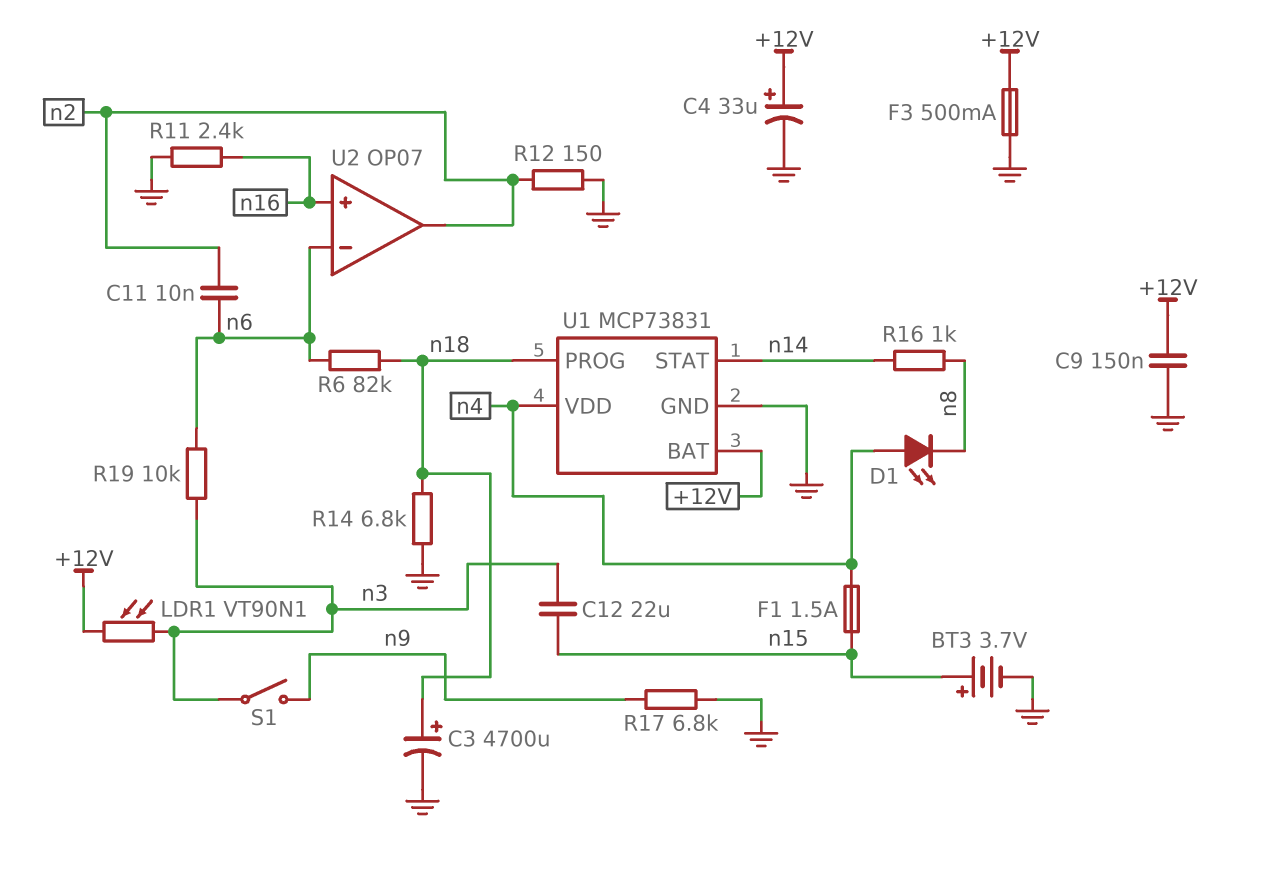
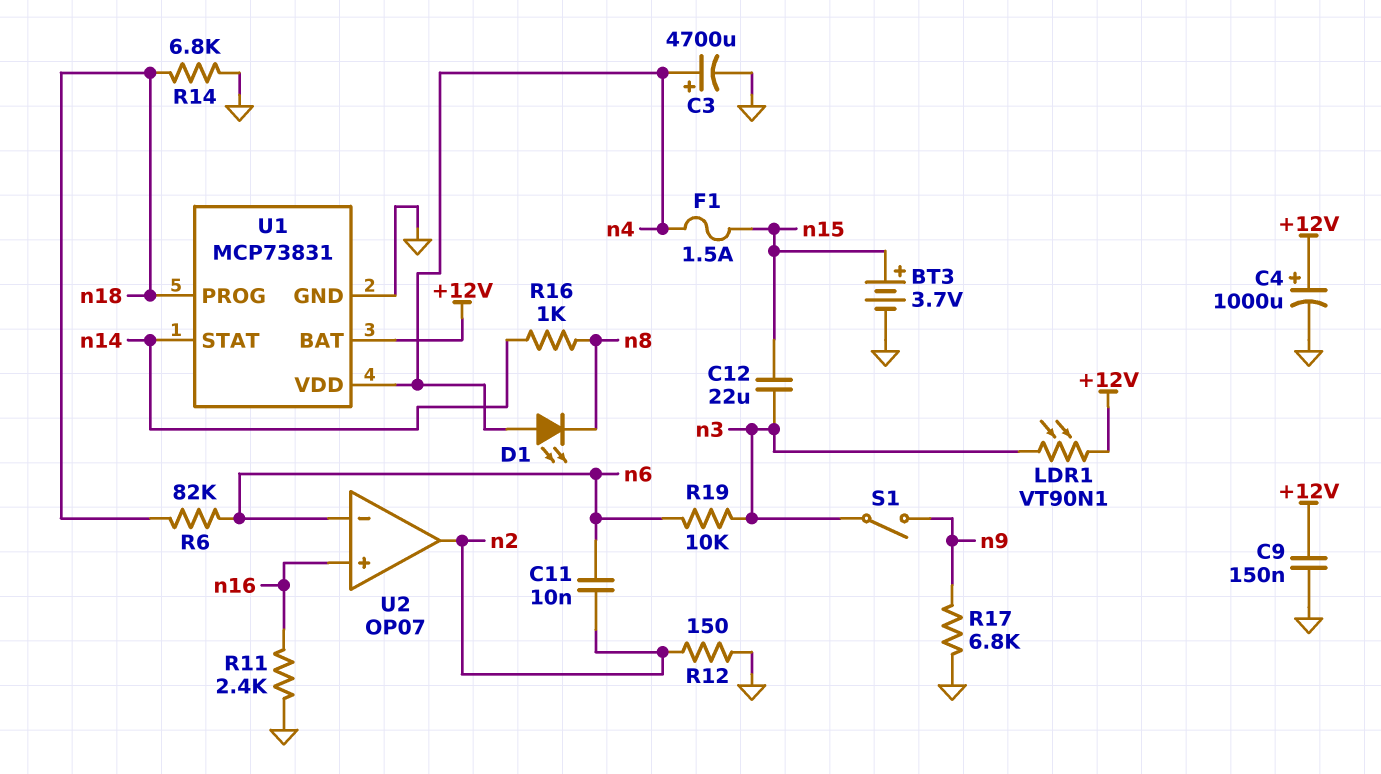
C3: 4700uF (plus n18, minus GND) -> 4700uF (plus n4, minus GND)
C4: 33uF (plus +12V, minus GND) -> 1000uF (plus +12V, minus GND)
F3: 500mA (+12V, GND) -> none

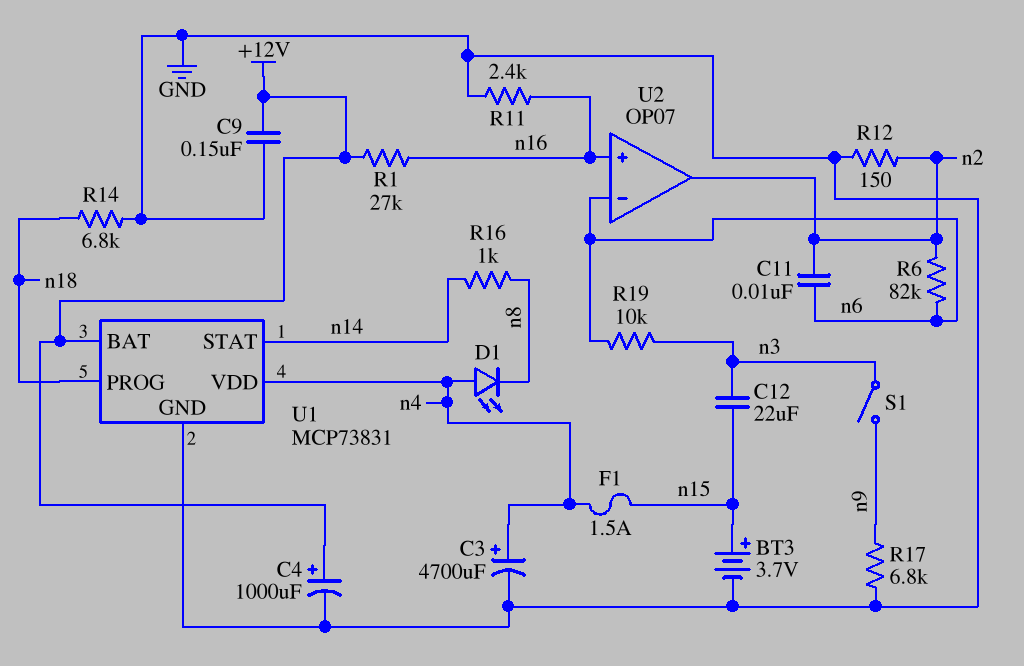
LDR1: VT90N1 (+12V, n3) -> none
R1: none -> 27k (+12V, n16)
R6: 82k (n6, n18) -> 82k (n2, n6)

